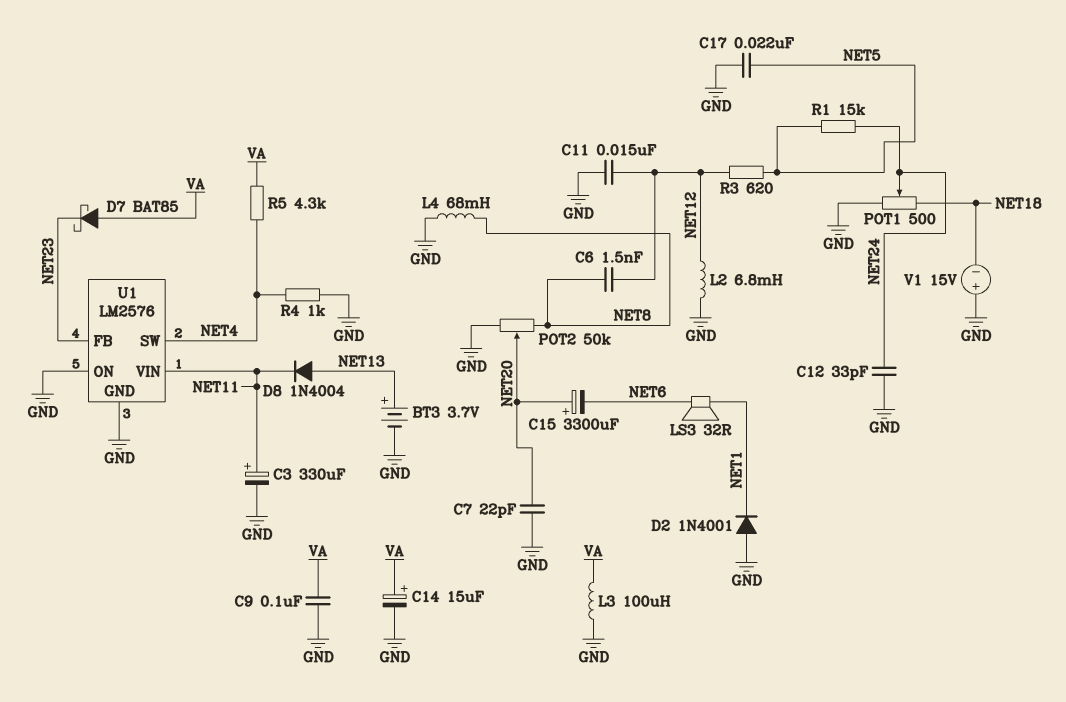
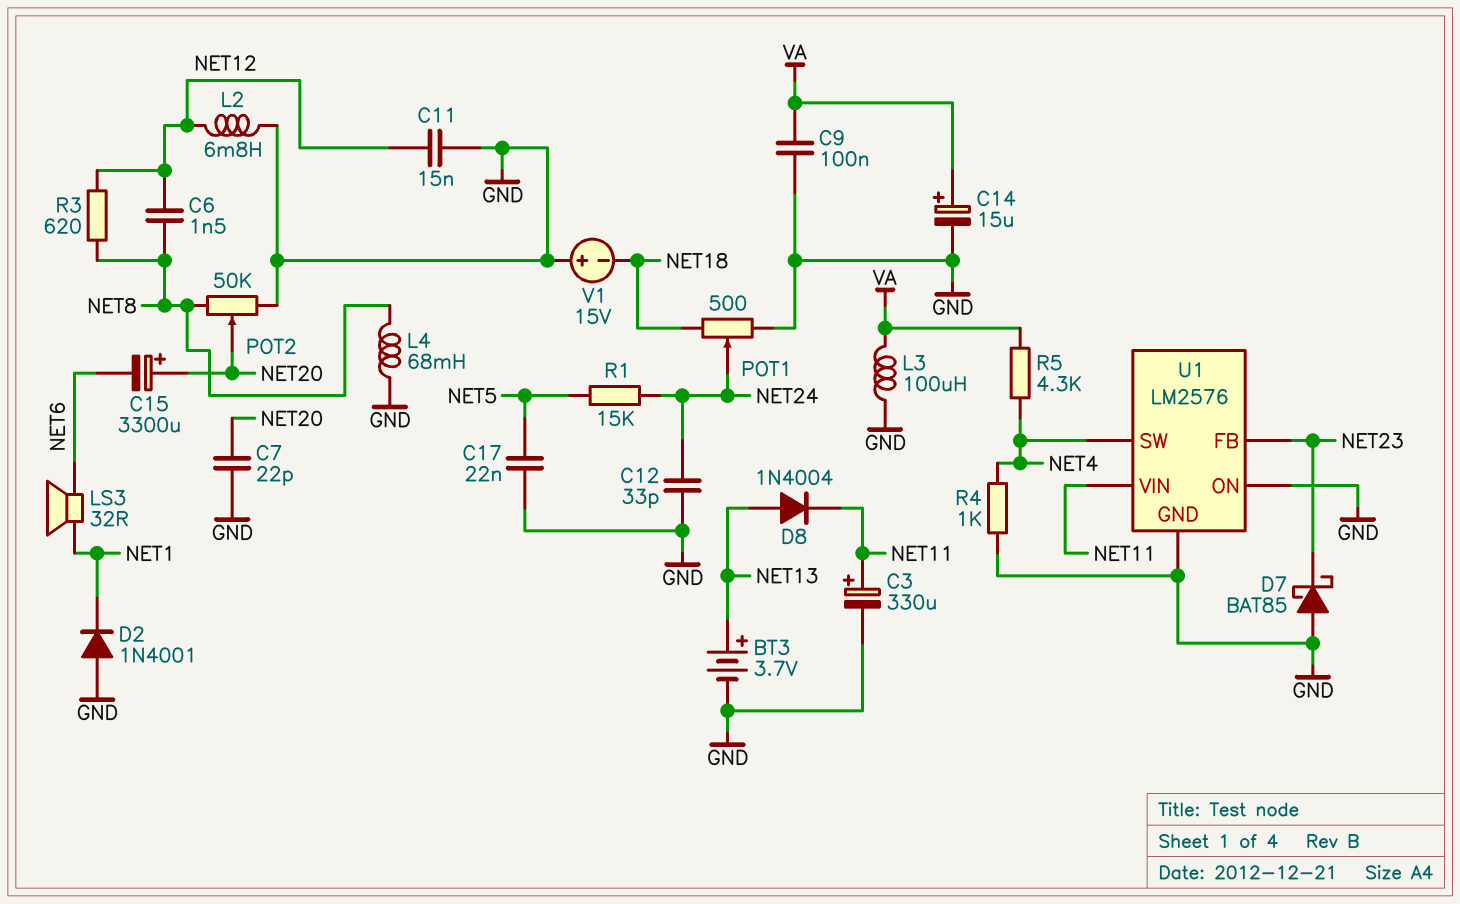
D7: schottky BAT85 (A VA, K NET23) -> schottky BAT85 (A GND, K NET23)
R3: 620 (NET5, NET12) -> 620 (NET8, NET12)

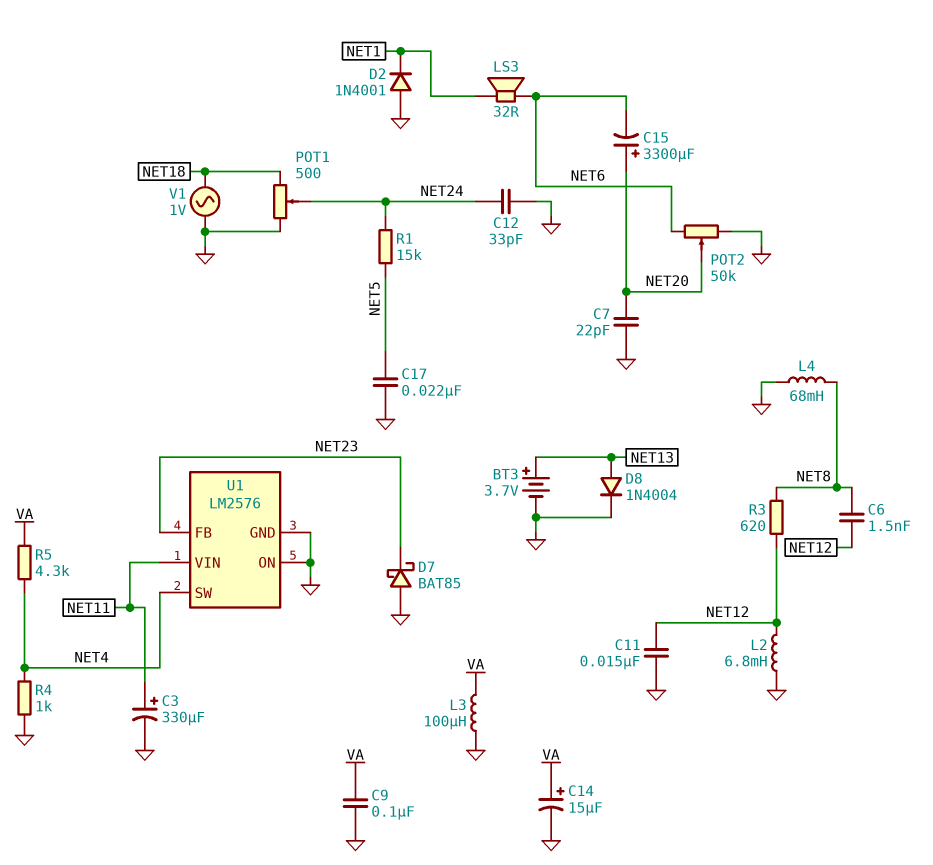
D8: diode 1N4004 (A NET13, K NET11) -> diode 1N4004 (A NET13, K GND)
POT2: 50k (GND, NET8, wiper NET20) -> 50k (GND, NET6, wiper NET20)
V1: 15V (plus GND, minus NET18) -> AC 1V (GND, NET18)

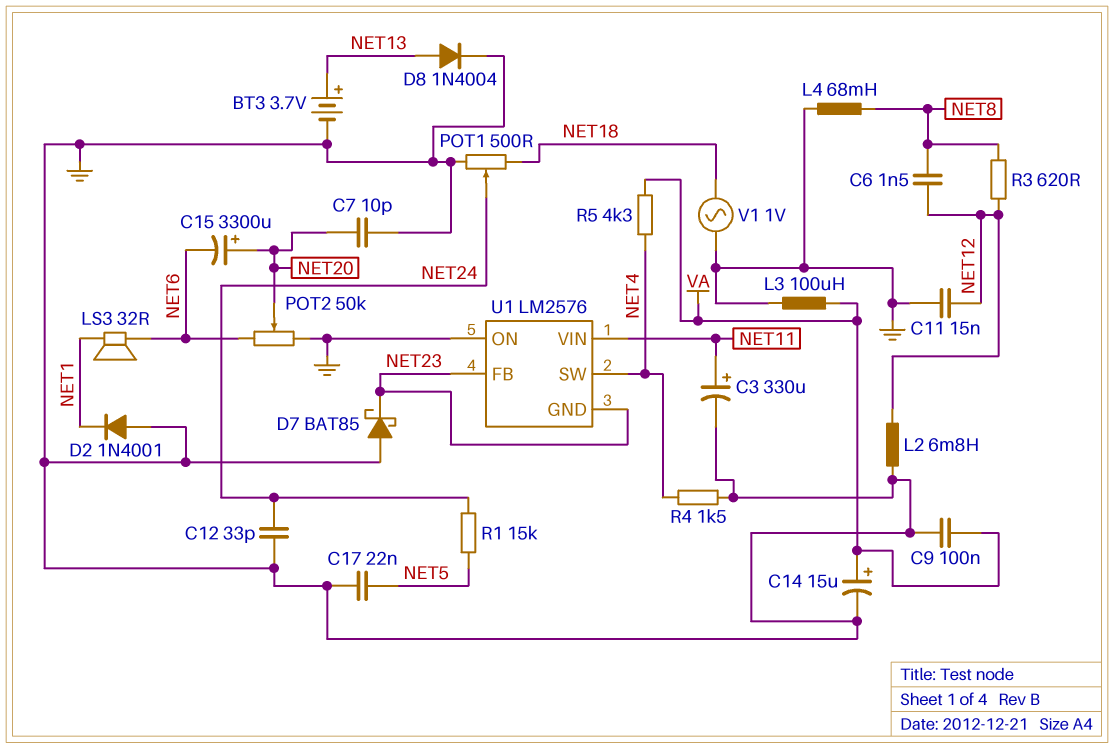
C7: 22pF (GND, NET20) -> 10pF (GND, NET20)
R4: 1k (GND, NET4) -> 1.5k (GND, NET4)
U1 pin GND: GND -> NET23

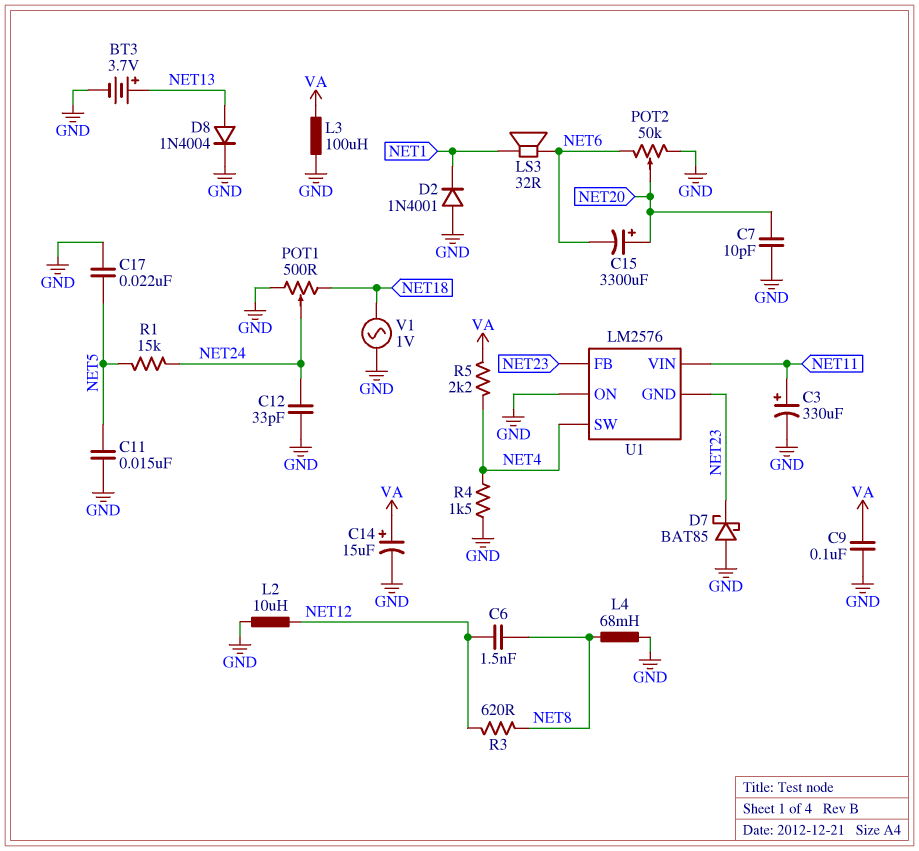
C11: 15nF (GND, NET12) -> 15nF (GND, NET5)
L2: 6.8mH (GND, NET12) -> 10uH (GND, NET12)
R5: 4.3k (NET4, VA) -> 2.2k (NET4, VA)

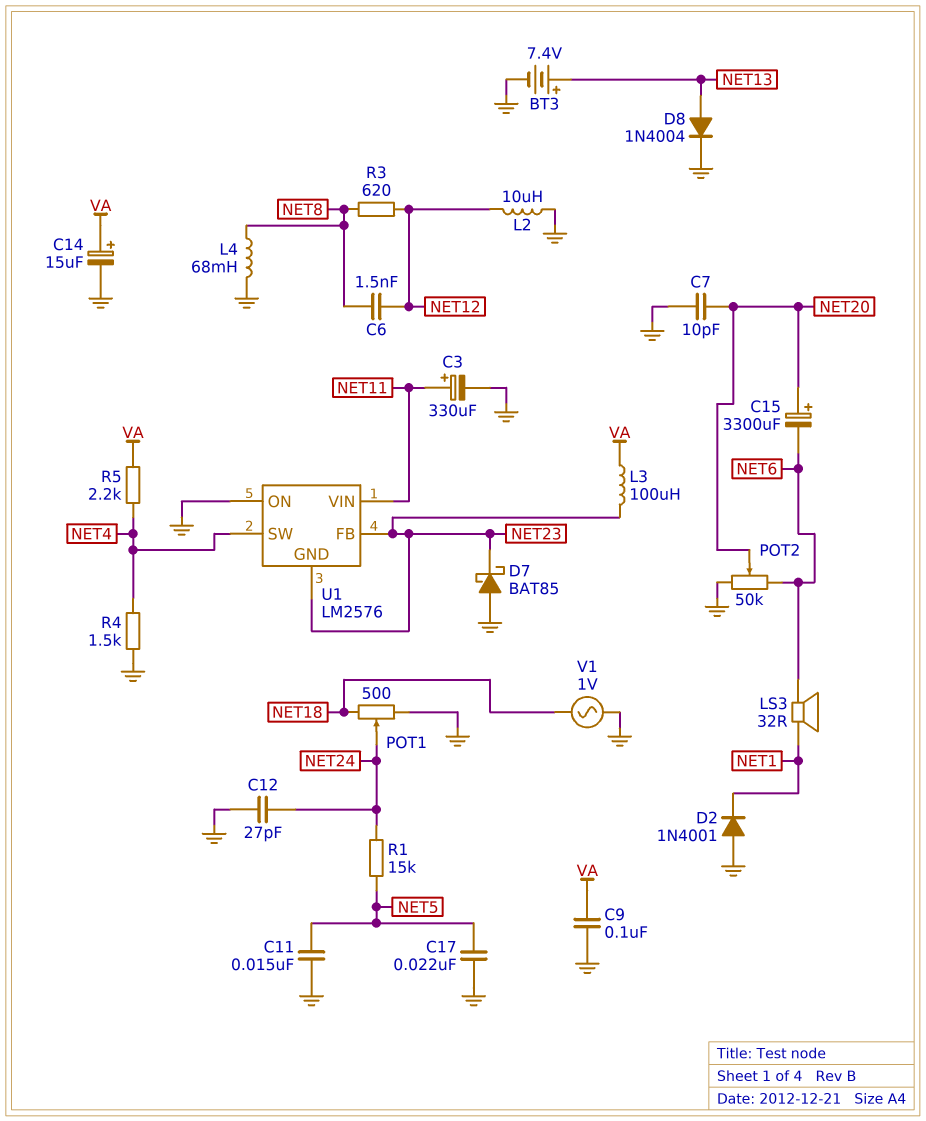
BT3: 3.7V (plus NET13, minus GND) -> 7.4V (plus NET13, minus GND)
C12: 33pF (GND, NET24) -> 27pF (GND, NET24)
L3: 100uH (GND, VA) -> 100uH (NET23, VA)

